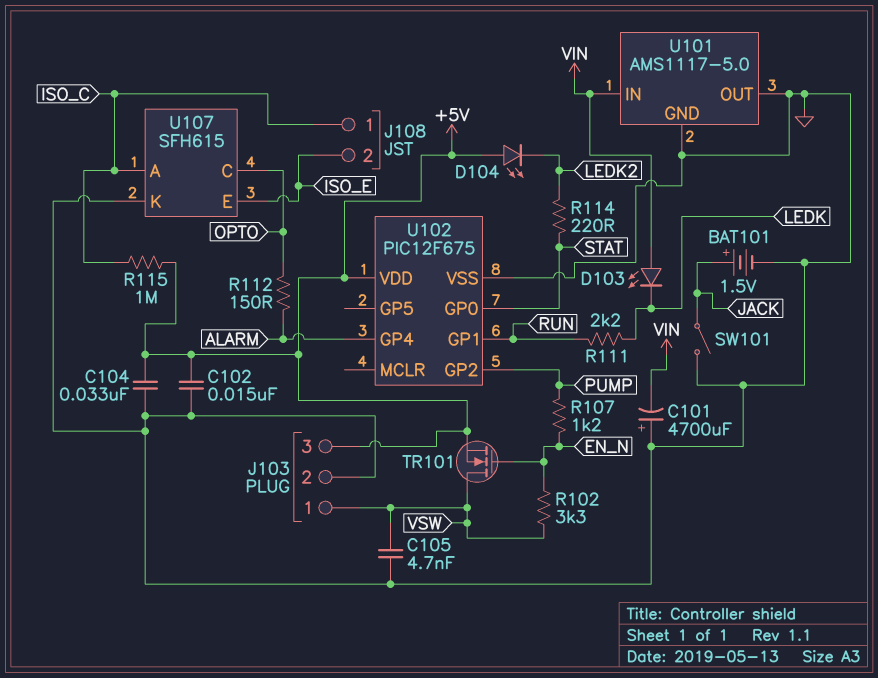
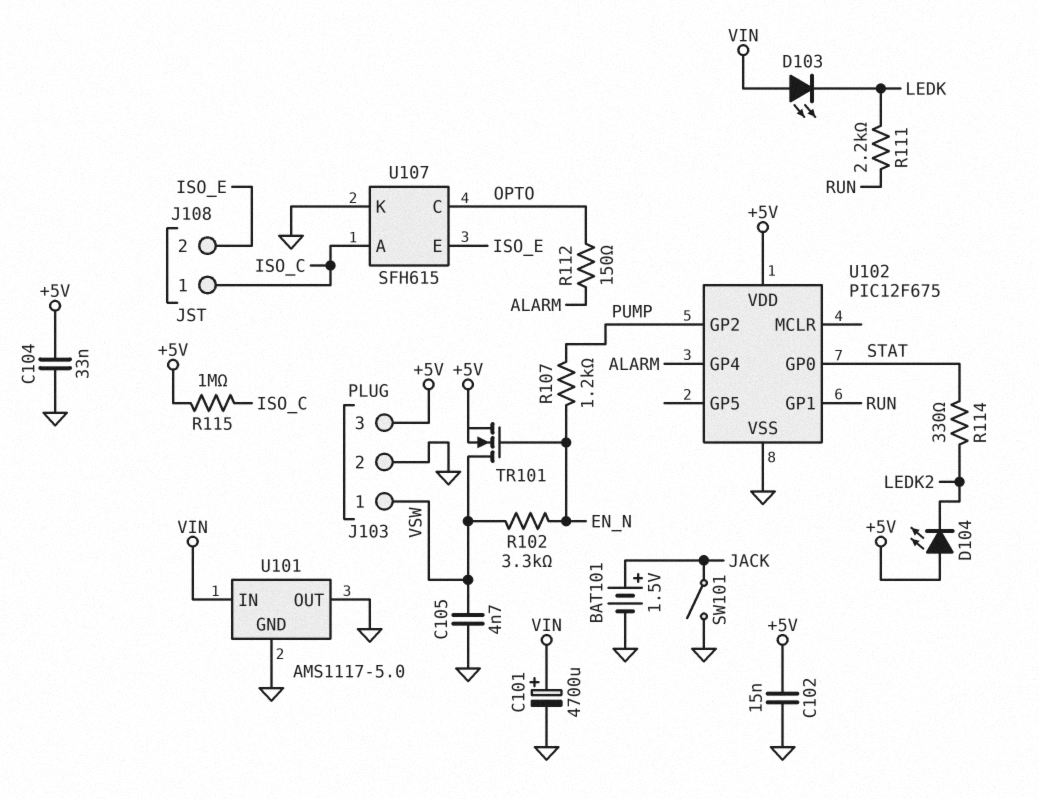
C101: 4700uF (plus GND, minus VIN) -> 4700uF (plus VIN, minus GND)
R114: 220 (LEDK2, STAT) -> 330 (LEDK2, STAT)

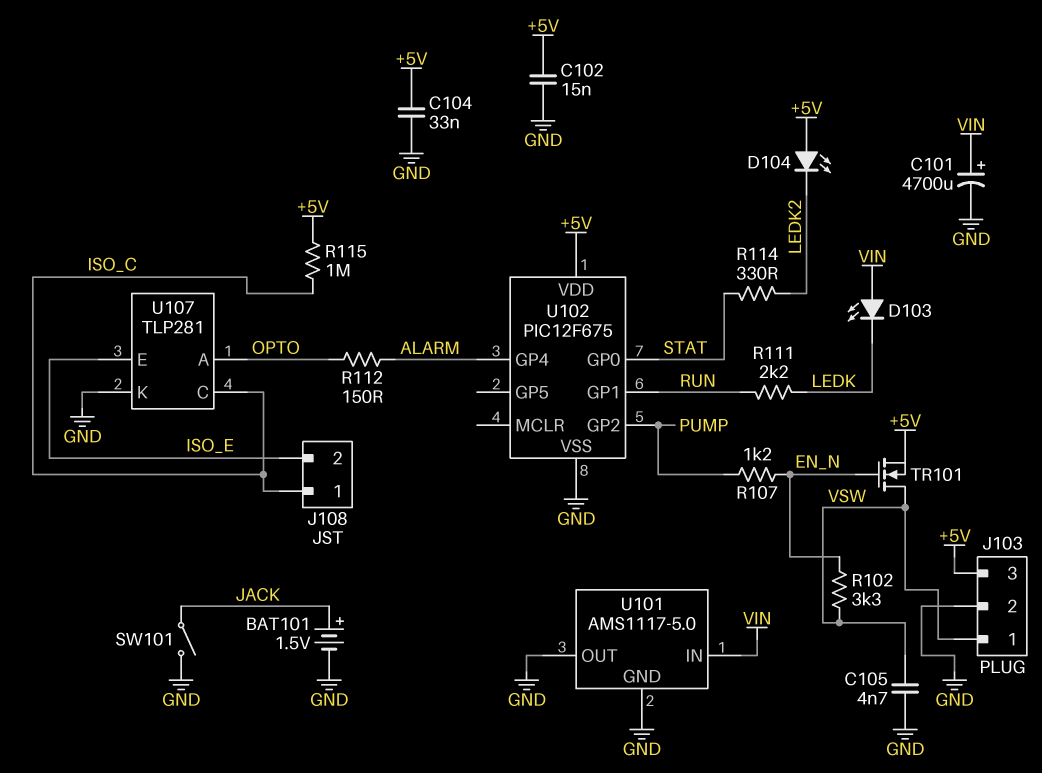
U107: SFH615 -> TLP281
U107 pin A: ISO_C -> OPTO
U107 pin C: OPTO -> ISO_C

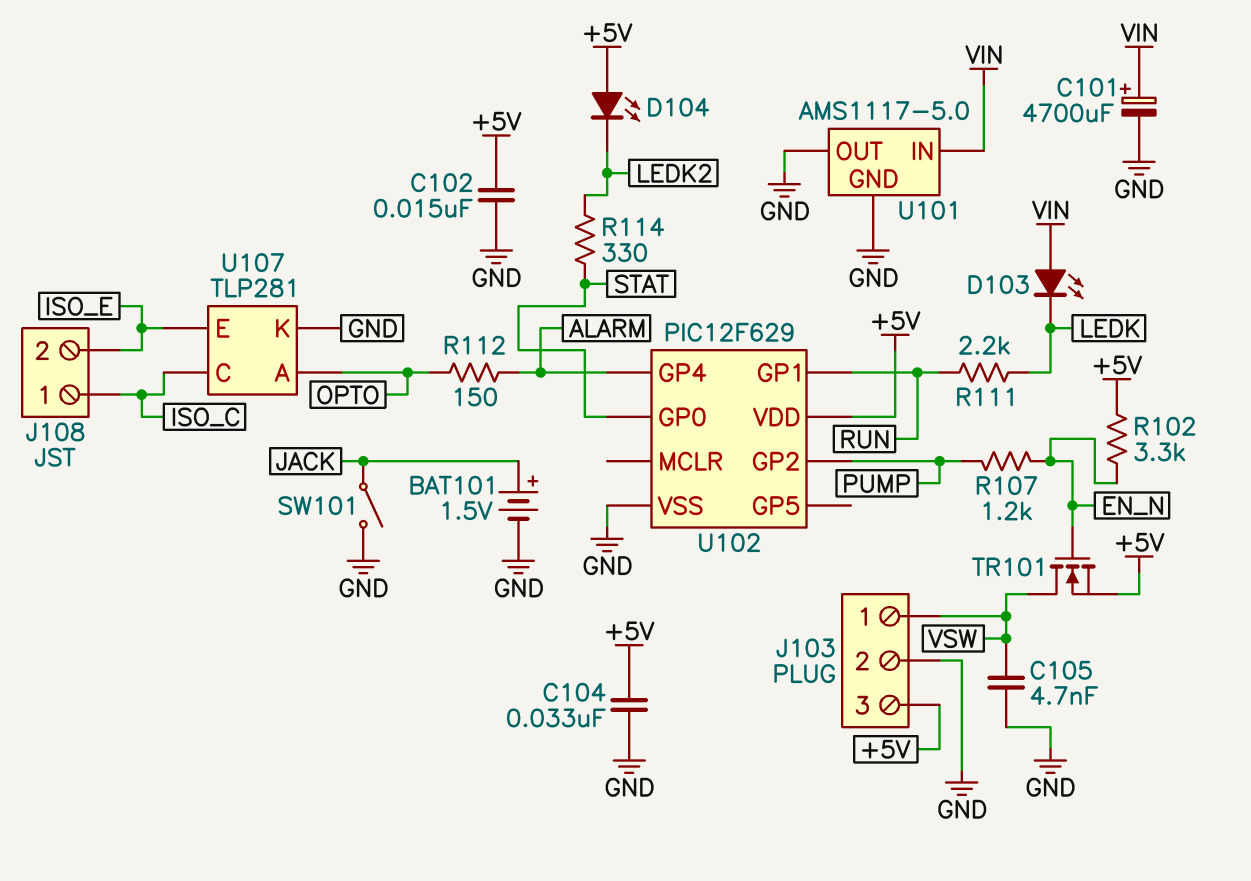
R102: 3.3k (EN_N, VSW) -> 3.3k (+5V, EN_N)
R115: 1M (+5V, ISO_C) -> none
U102: PIC12F675 -> PIC12F629

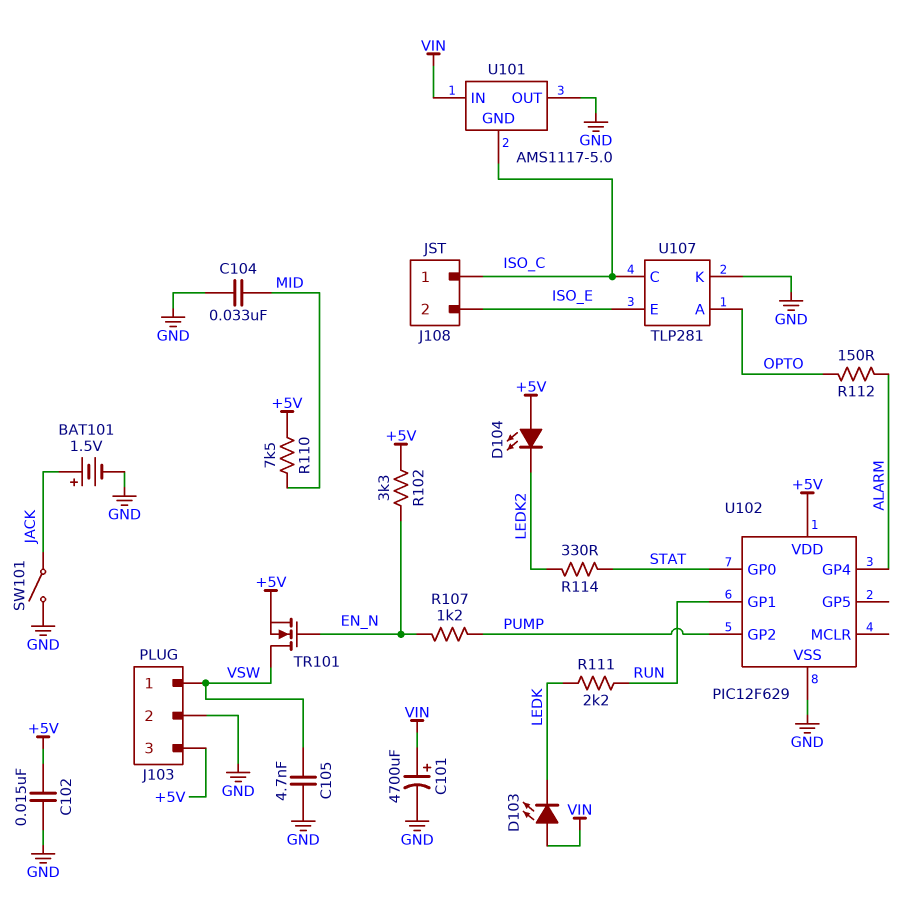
C104: 33nF (+5V, GND) -> 33nF (GND, MID)
R110: none -> 7.5k (+5V, MID)
U101 pin GND: GND -> ISO_C

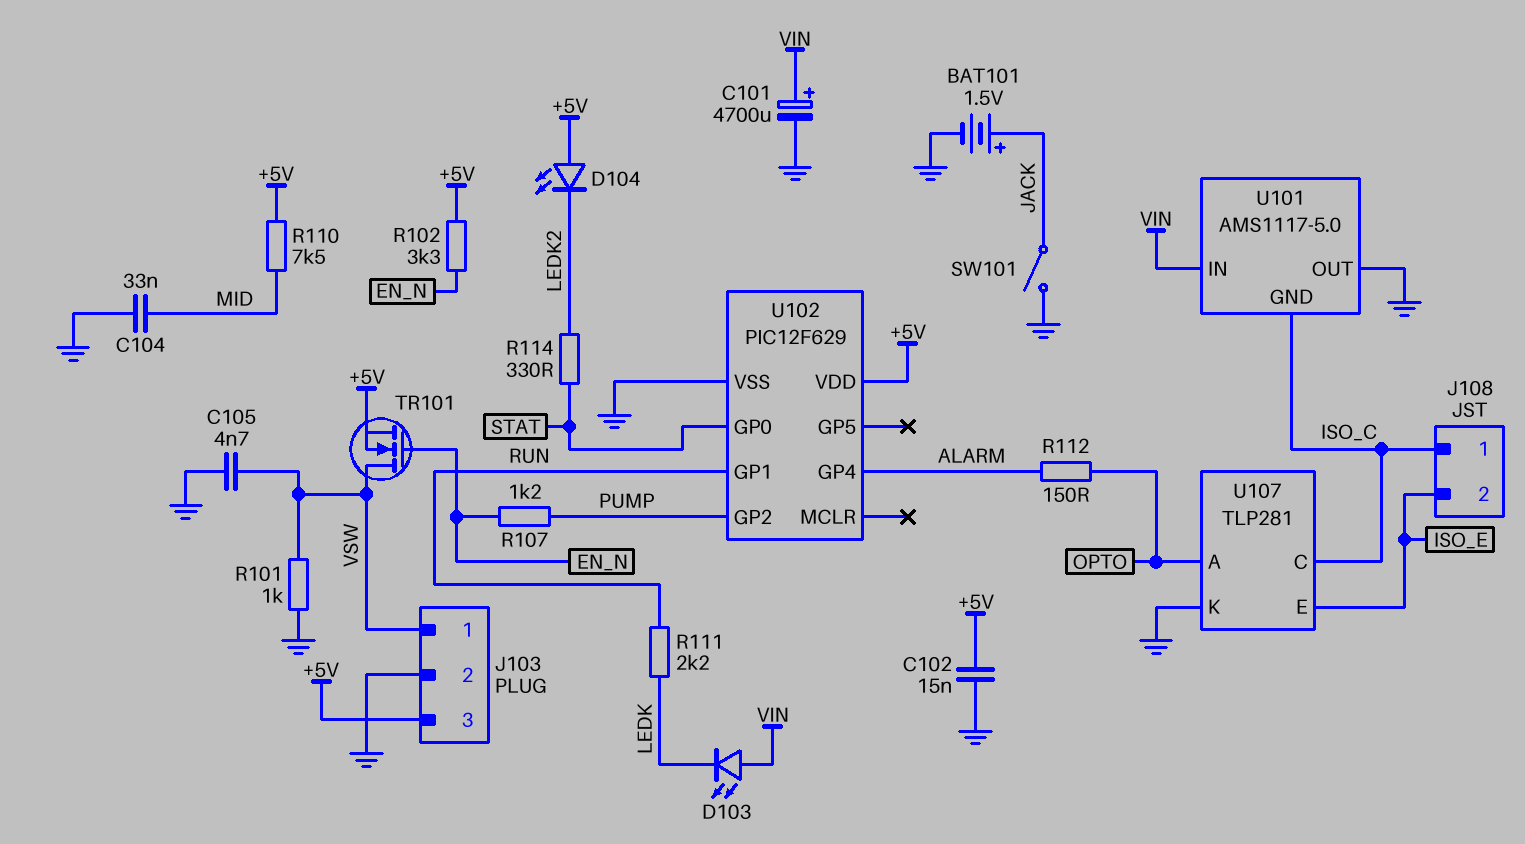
R101: none -> 1k (GND, VSW)

